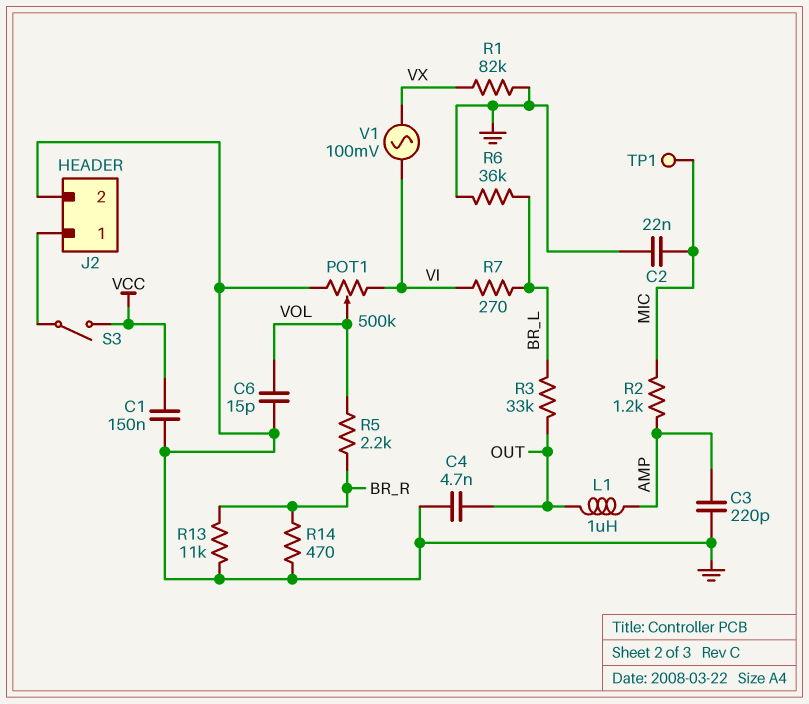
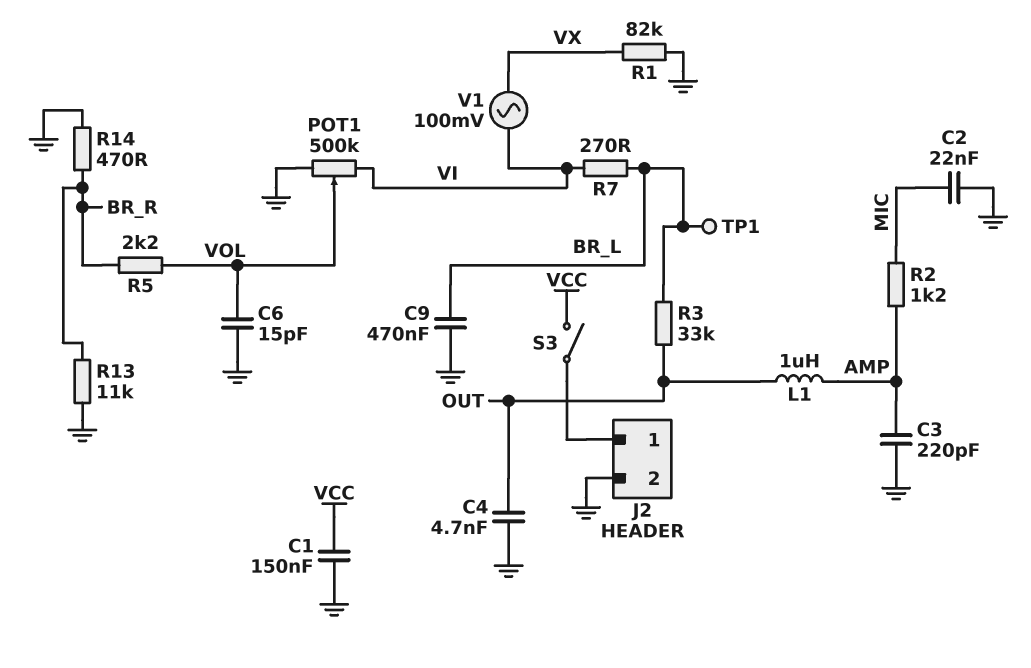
C9: none -> 470nF (BR_L, GND)
R6: 36k (BR_L, GND) -> none
TP1: test point (MIC) -> test point (BR_L)

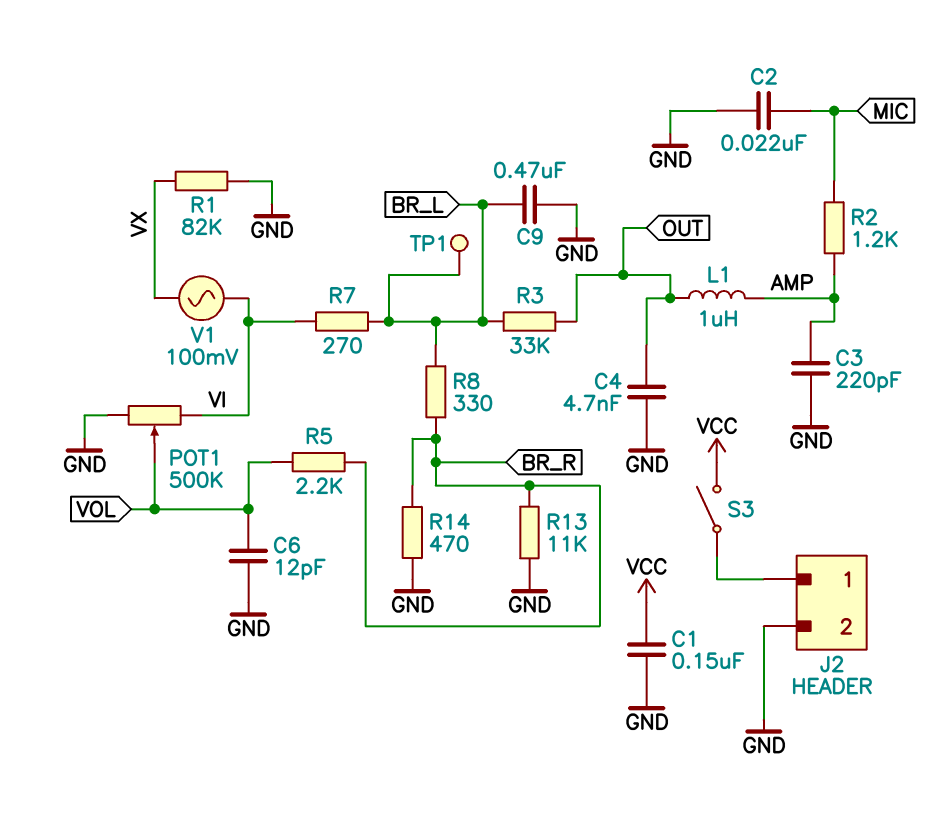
C6: 15pF (GND, VOL) -> 12pF (GND, VOL)
R8: none -> 330 (BR_L, BR_R)

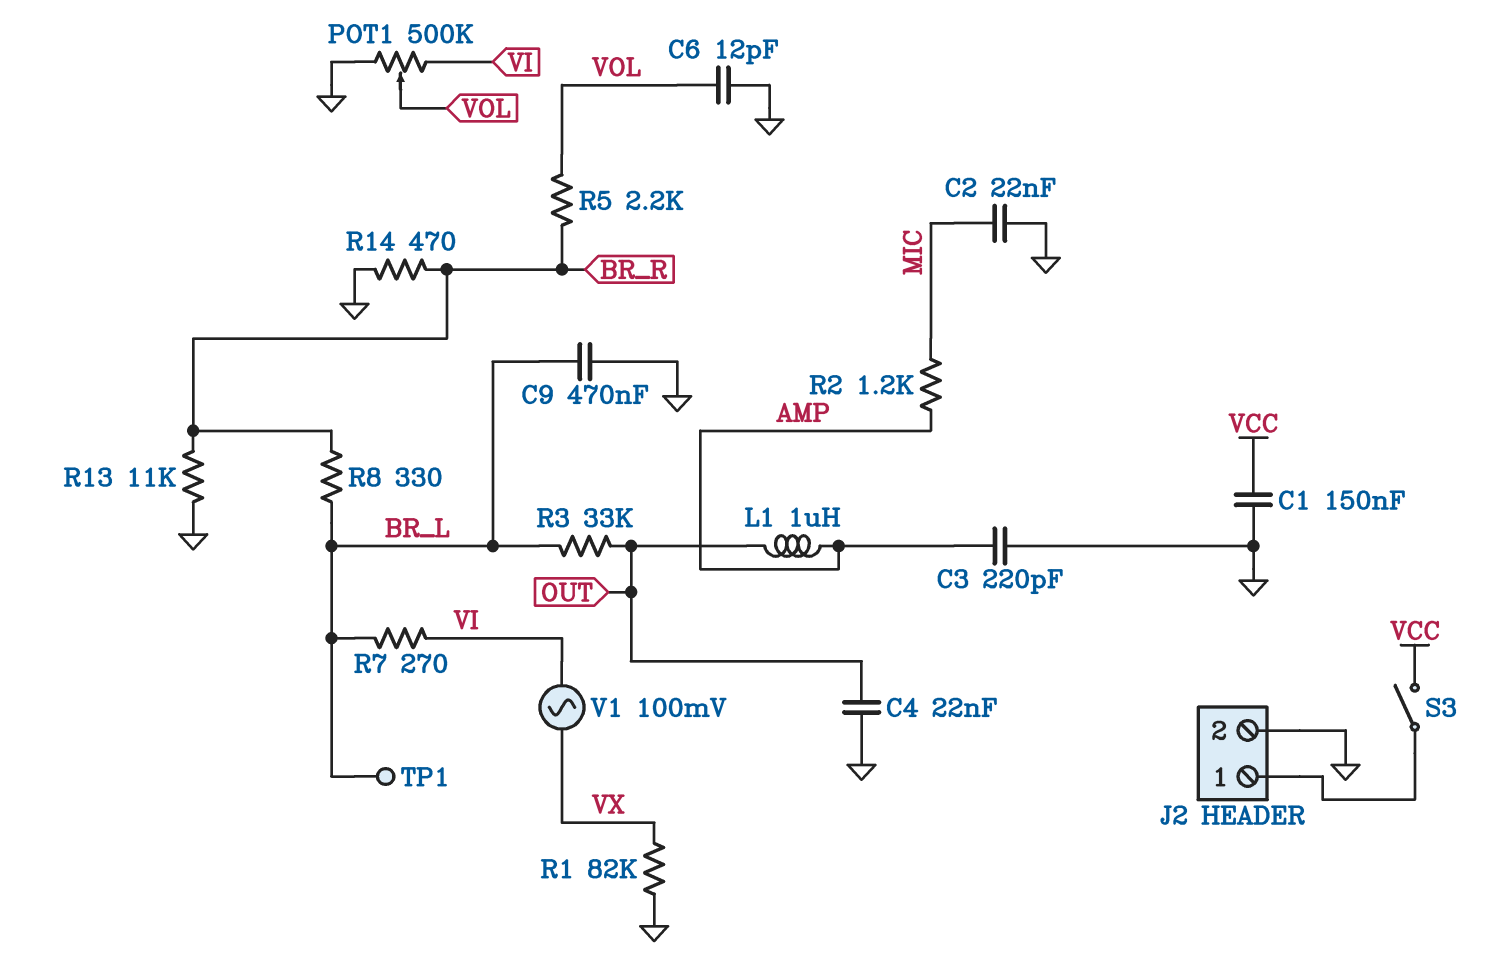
C4: 4.7nF (GND, OUT) -> 22nF (GND, OUT)

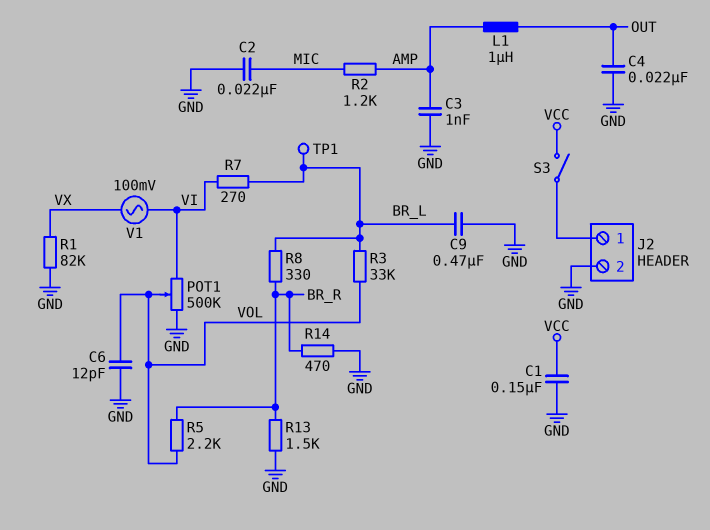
C3: 220pF (AMP, GND) -> 1nF (AMP, GND)
R3: 33k (BR_L, OUT) -> 33k (BR_L, VOL)
R13: 11k (BR_R, GND) -> 1.5k (BR_R, GND)

